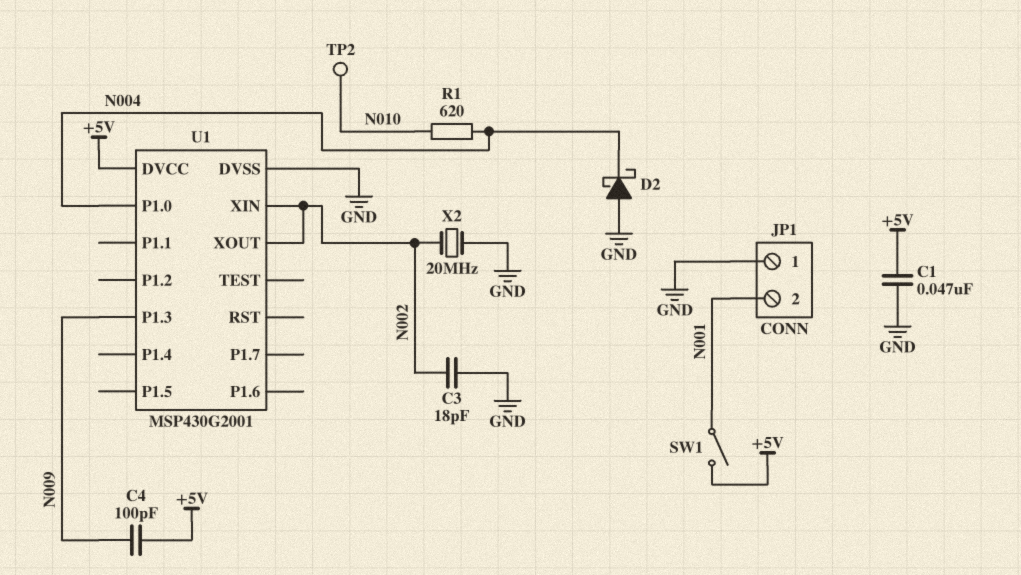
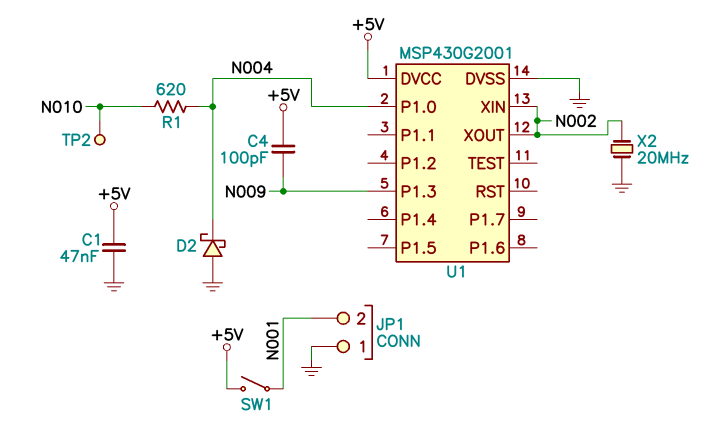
C3: 18pF (GND, N002) -> none

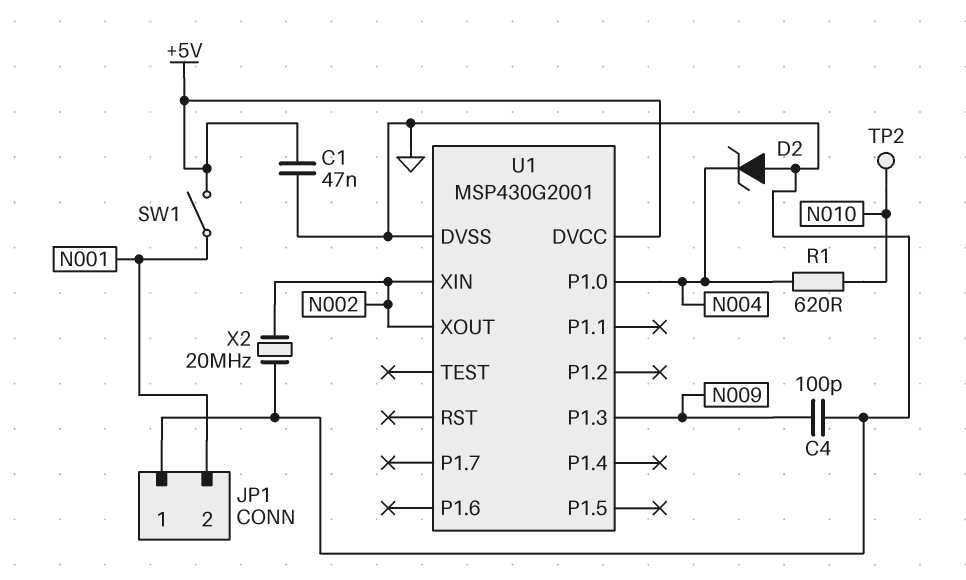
C4: 100pF (+5V, N009) -> 100pF (GND, N009)
D2: schottky (A GND, K N004) -> zener (A GND, K N004)

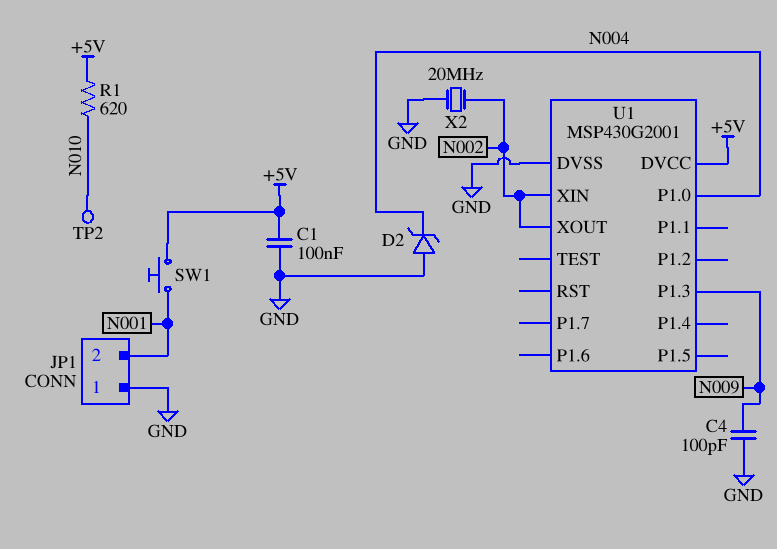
C1: 47nF (+5V, GND) -> 100nF (+5V, GND)
R1: 620 (N004, N010) -> 620 (+5V, N010)
SW1: switch (+5V, N001) -> button (+5V, N001)

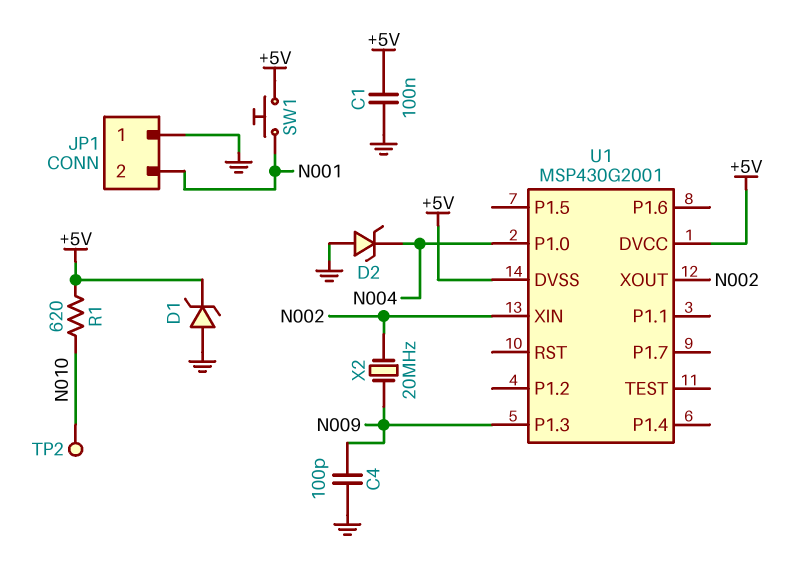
D1: none -> zener (A GND, K +5V)
U1 pin DVSS: GND -> +5V
X2: 20MHz (GND, N002) -> 20MHz (N002, N009)

